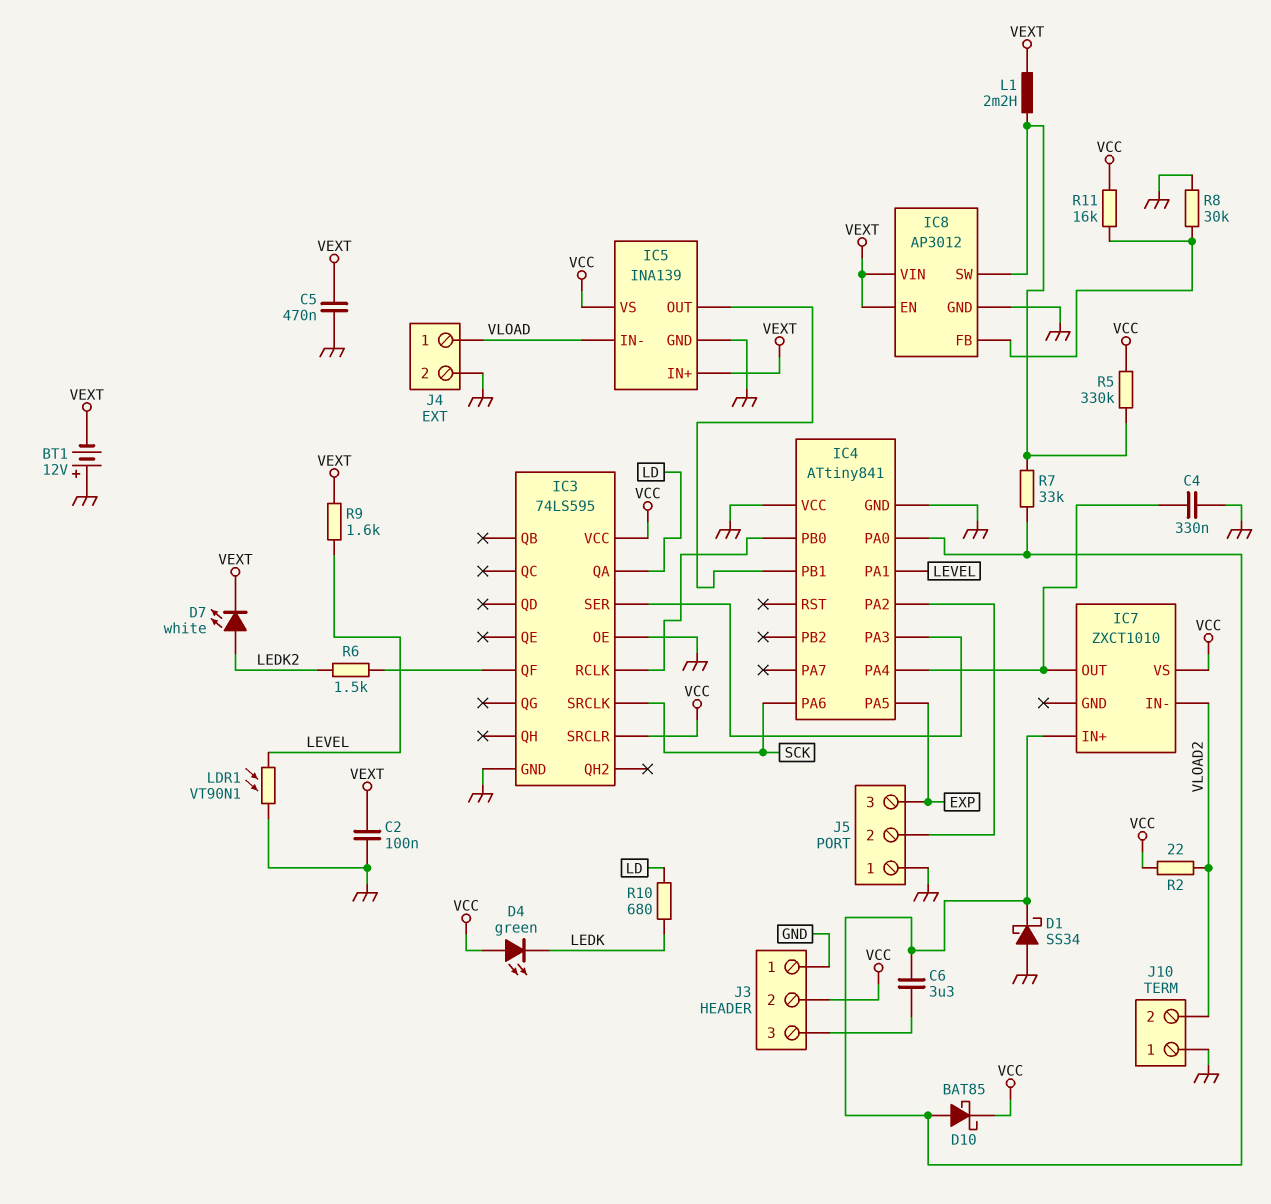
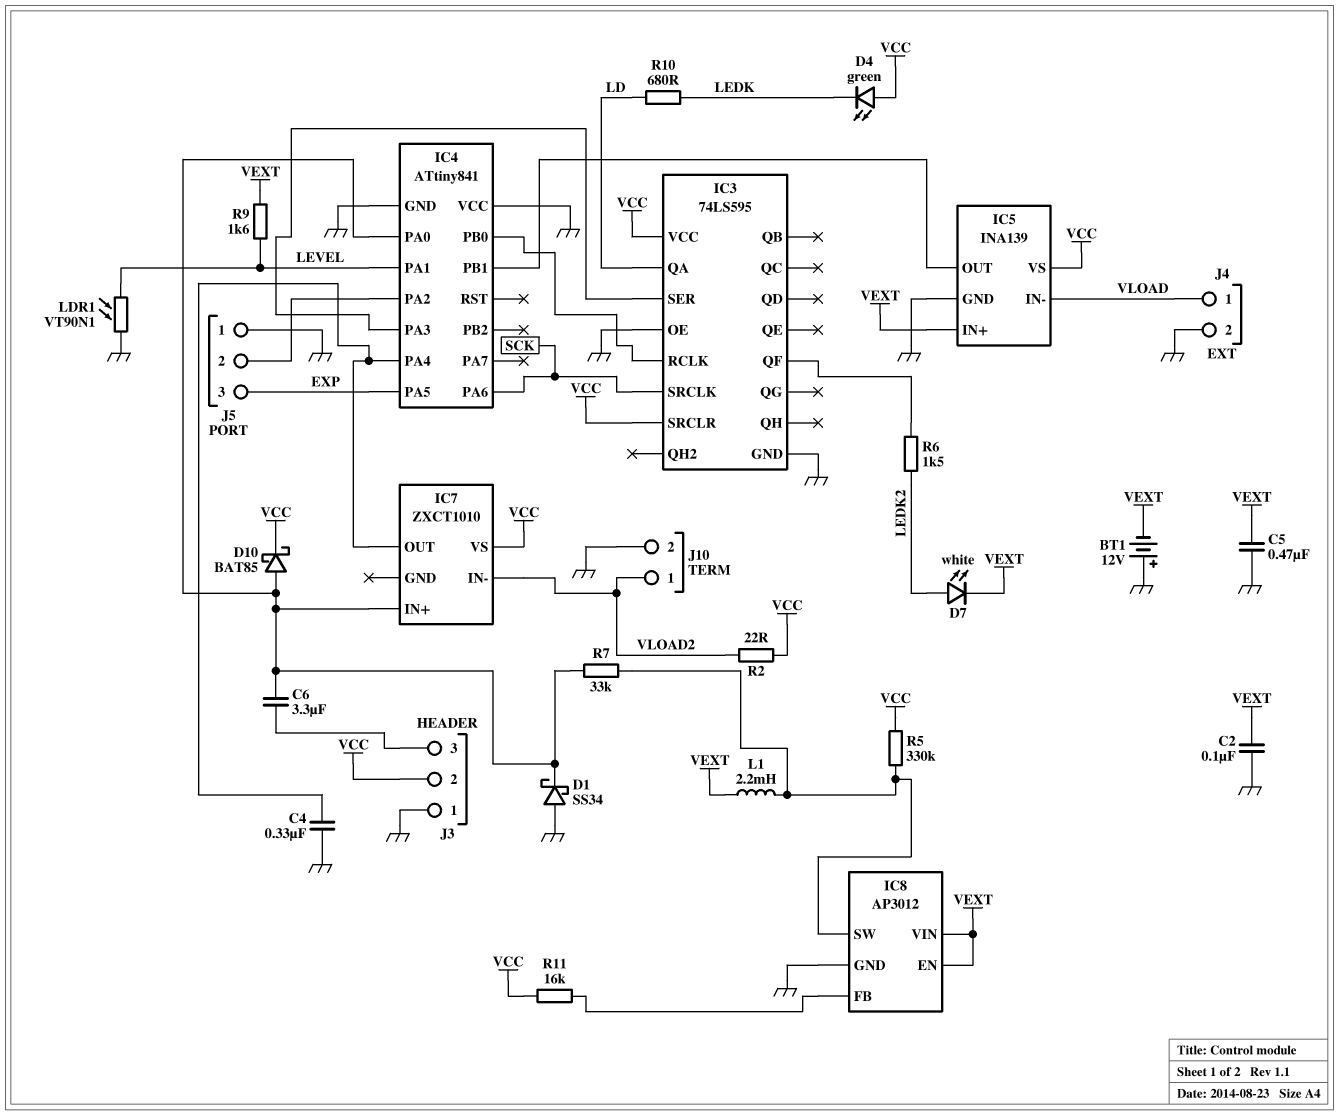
J10 pin 1: GND -> VLOAD2
J10 pin 2: VLOAD2 -> GND
R8: 30k (GND, IC8/FB) -> none

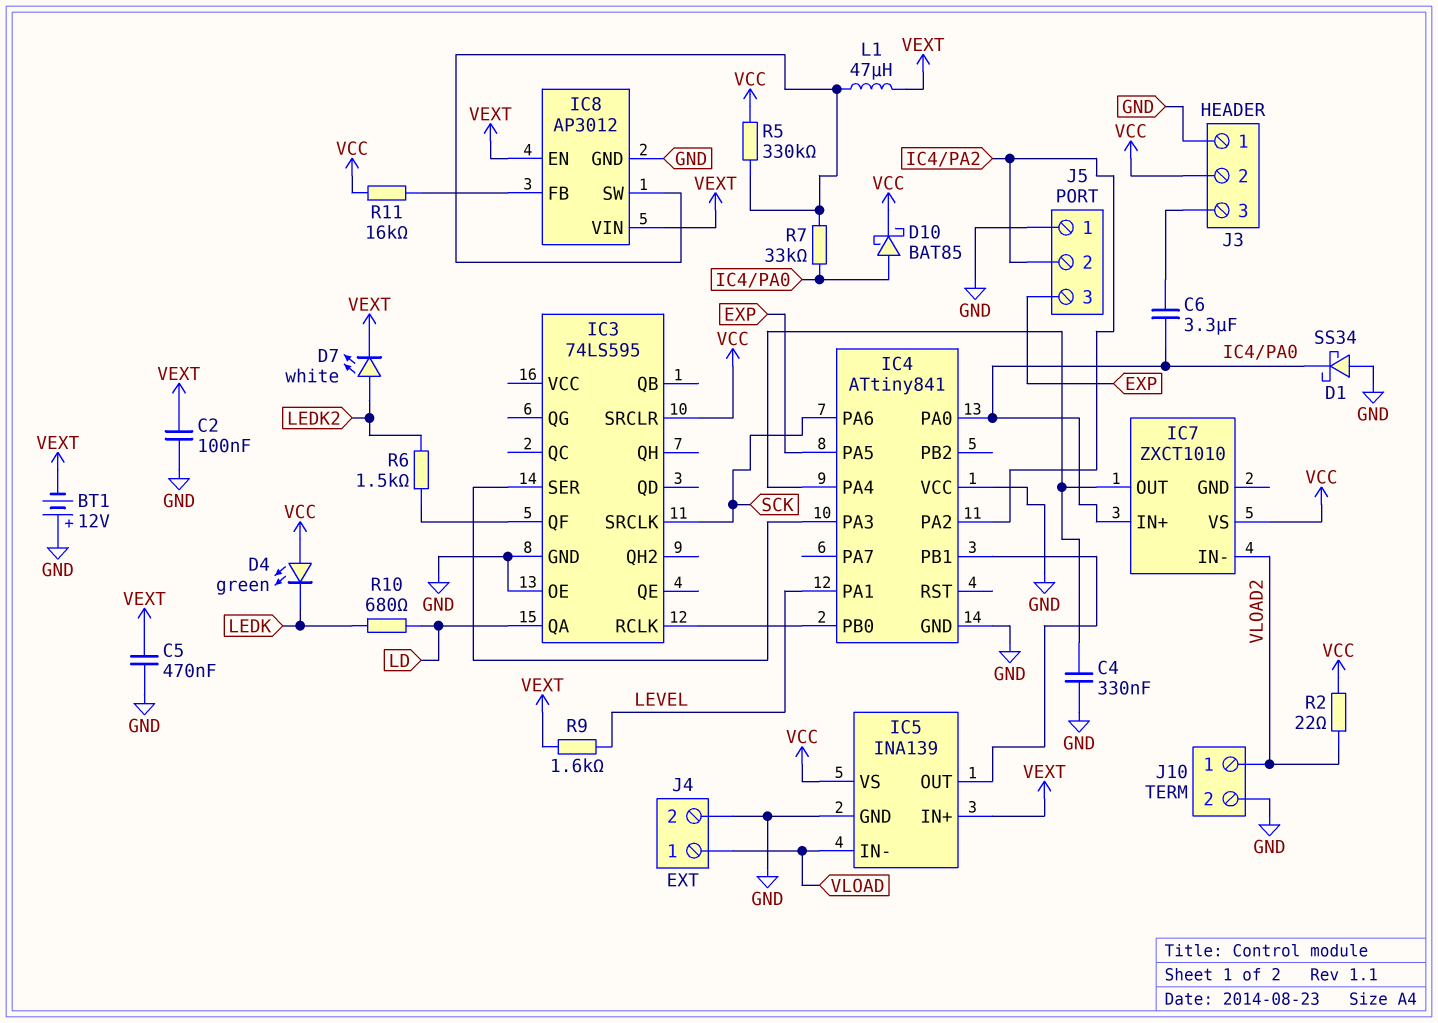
IC3 pin VCC: VCC -> none
L1: 2.2mH (IC8/SW, VEXT) -> 47uH (IC8/SW, VEXT)
LDR1: VT90N1 (GND, LEVEL) -> none

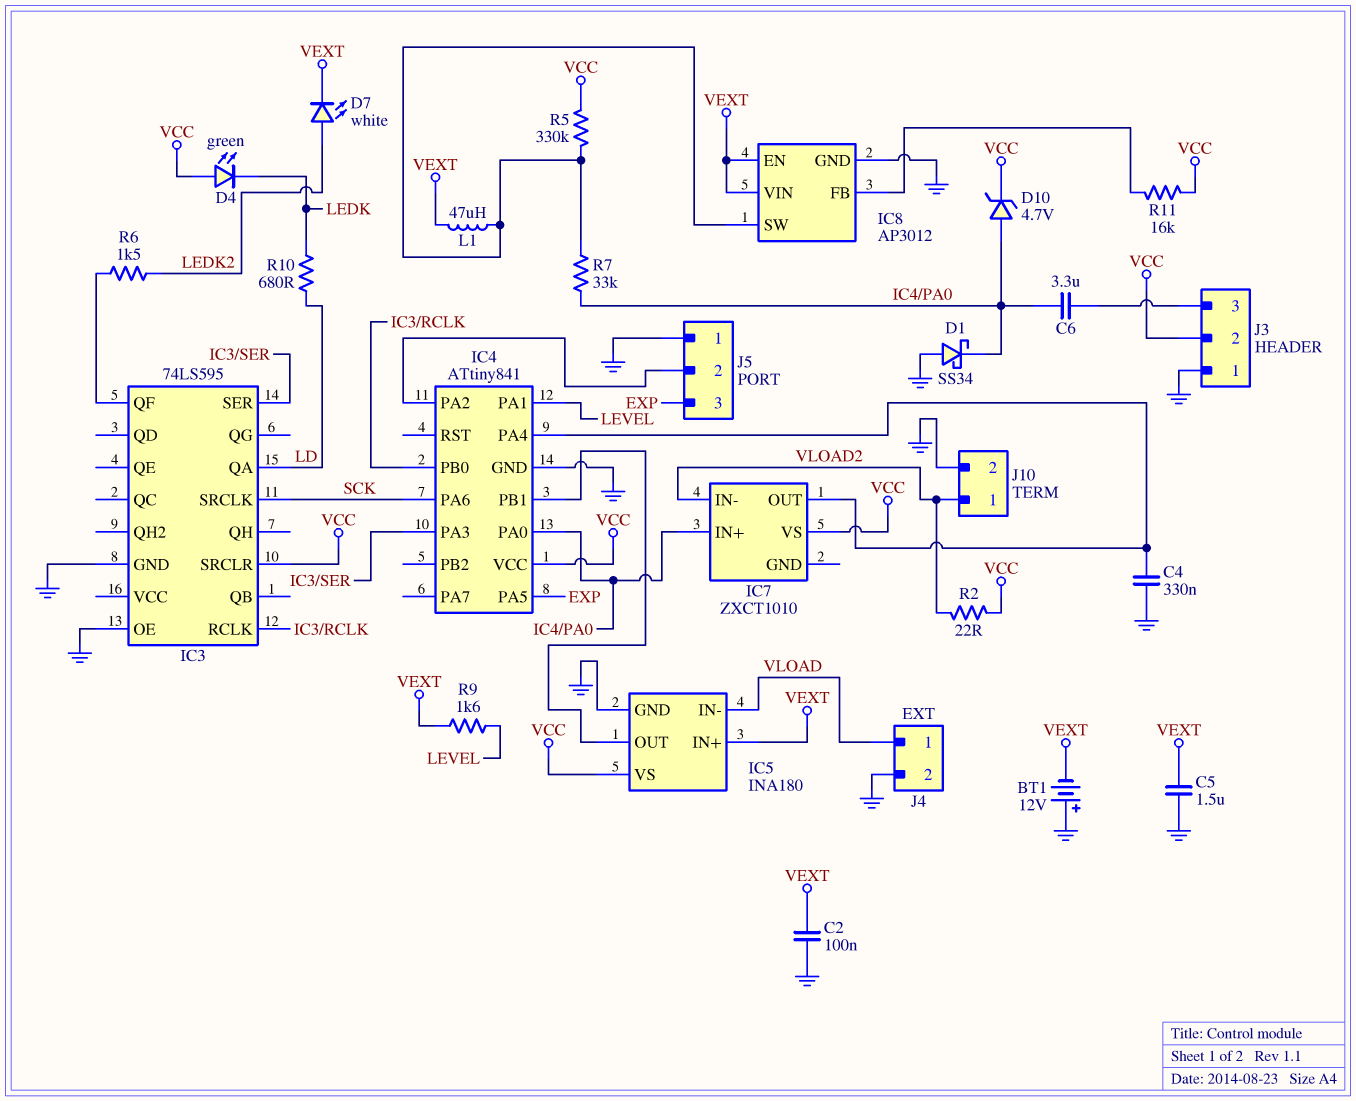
C5: 470nF (GND, VEXT) -> 1.5uF (GND, VEXT)
D10: schottky BAT85 (A IC4/PA0, K VCC) -> zener 4.7V (A IC4/PA0, K VCC)
IC4 pin VCC: GND -> VCC
IC5: INA139 -> INA180

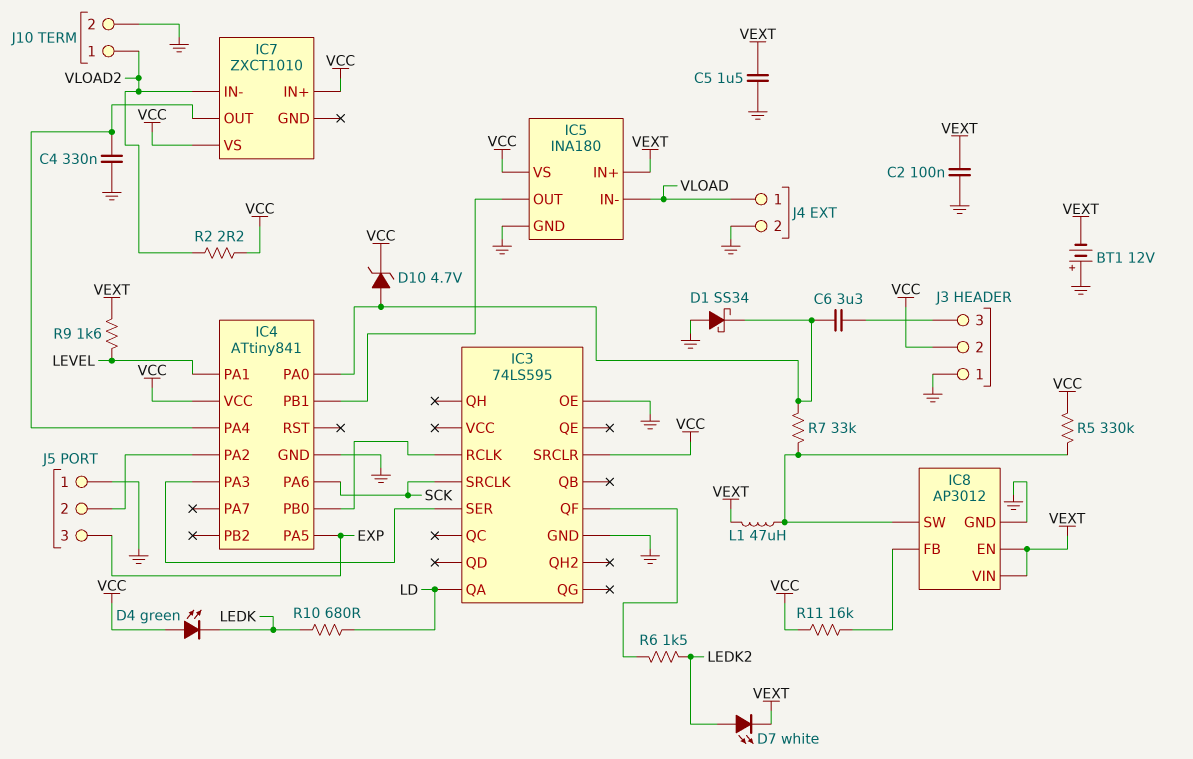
IC7 pin IN+: IC4/PA0 -> VCC
R2: 22 (VCC, VLOAD2) -> 2.2 (VCC, VLOAD2)

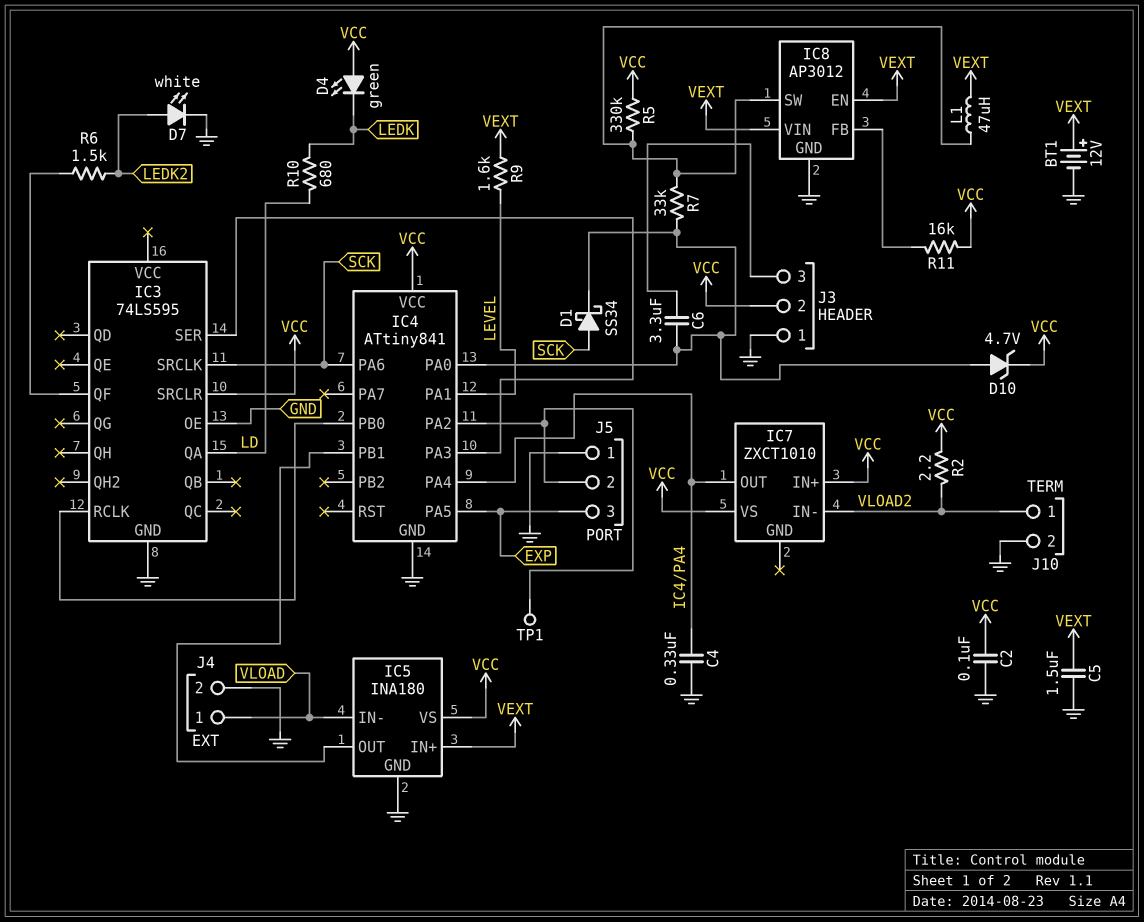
BT1: 12V (plus GND, minus VEXT) -> 12V (plus VEXT, minus GND)
C2: 100nF (GND, VEXT) -> 100nF (GND, VCC)
D1: schottky SS34 (A GND, K IC4/PA0) -> schottky SS34 (A SCK, K IC4/PA0)
D7: LED white (A LEDK2, K VEXT) -> LED white (A LEDK2, K GND)
TP1: none -> test point (IC4/PA2)

